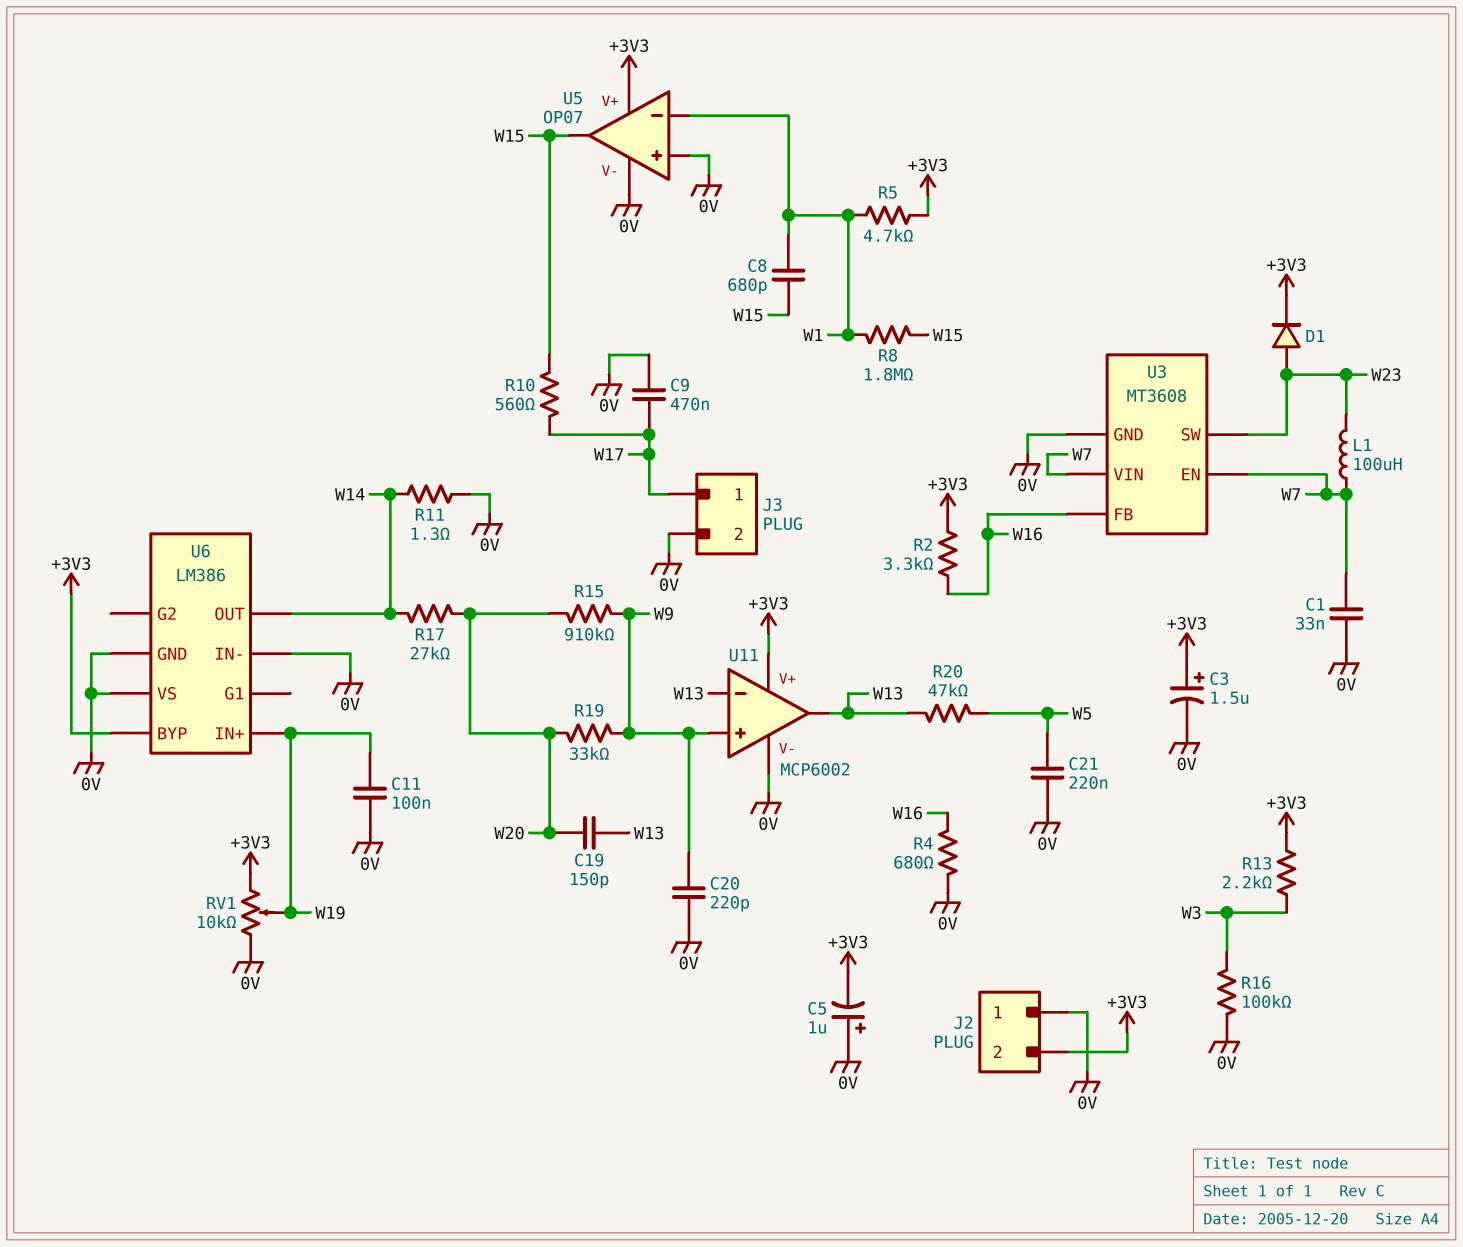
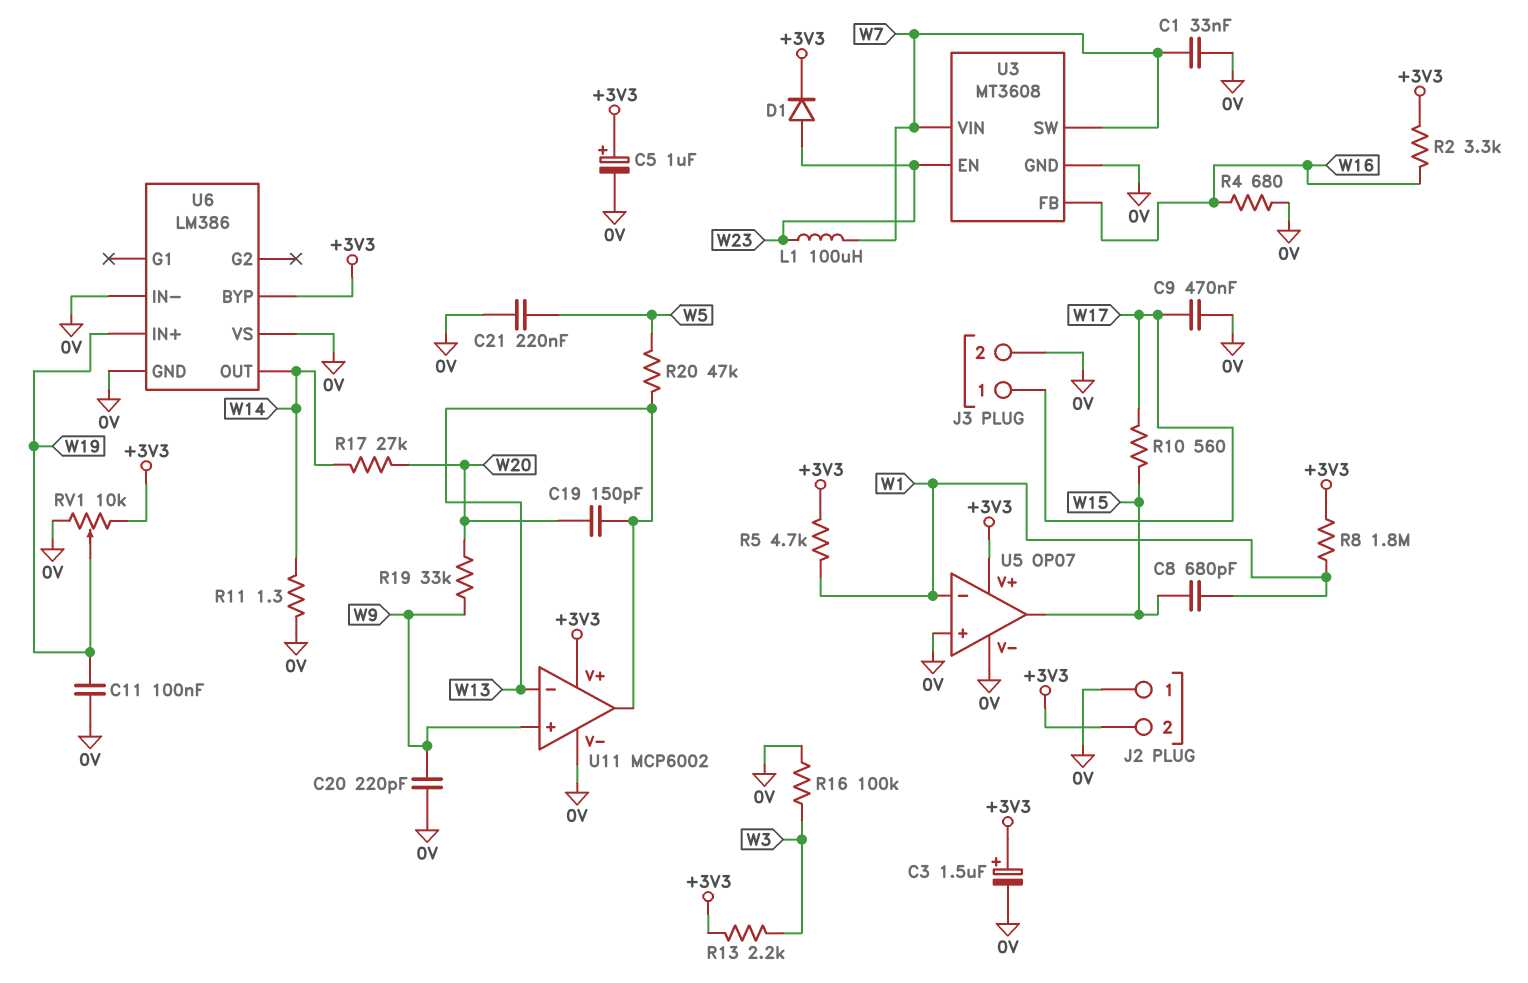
C5: 1uF (plus 0V, minus +3V3) -> 1uF (plus +3V3, minus 0V)
R8: 1.8M (W1, W15) -> 1.8M (+3V3, W1)
R15: 910k (W9, W20) -> none
U3 pin EN: W7 -> W23
U3 pin SW: W23 -> W7

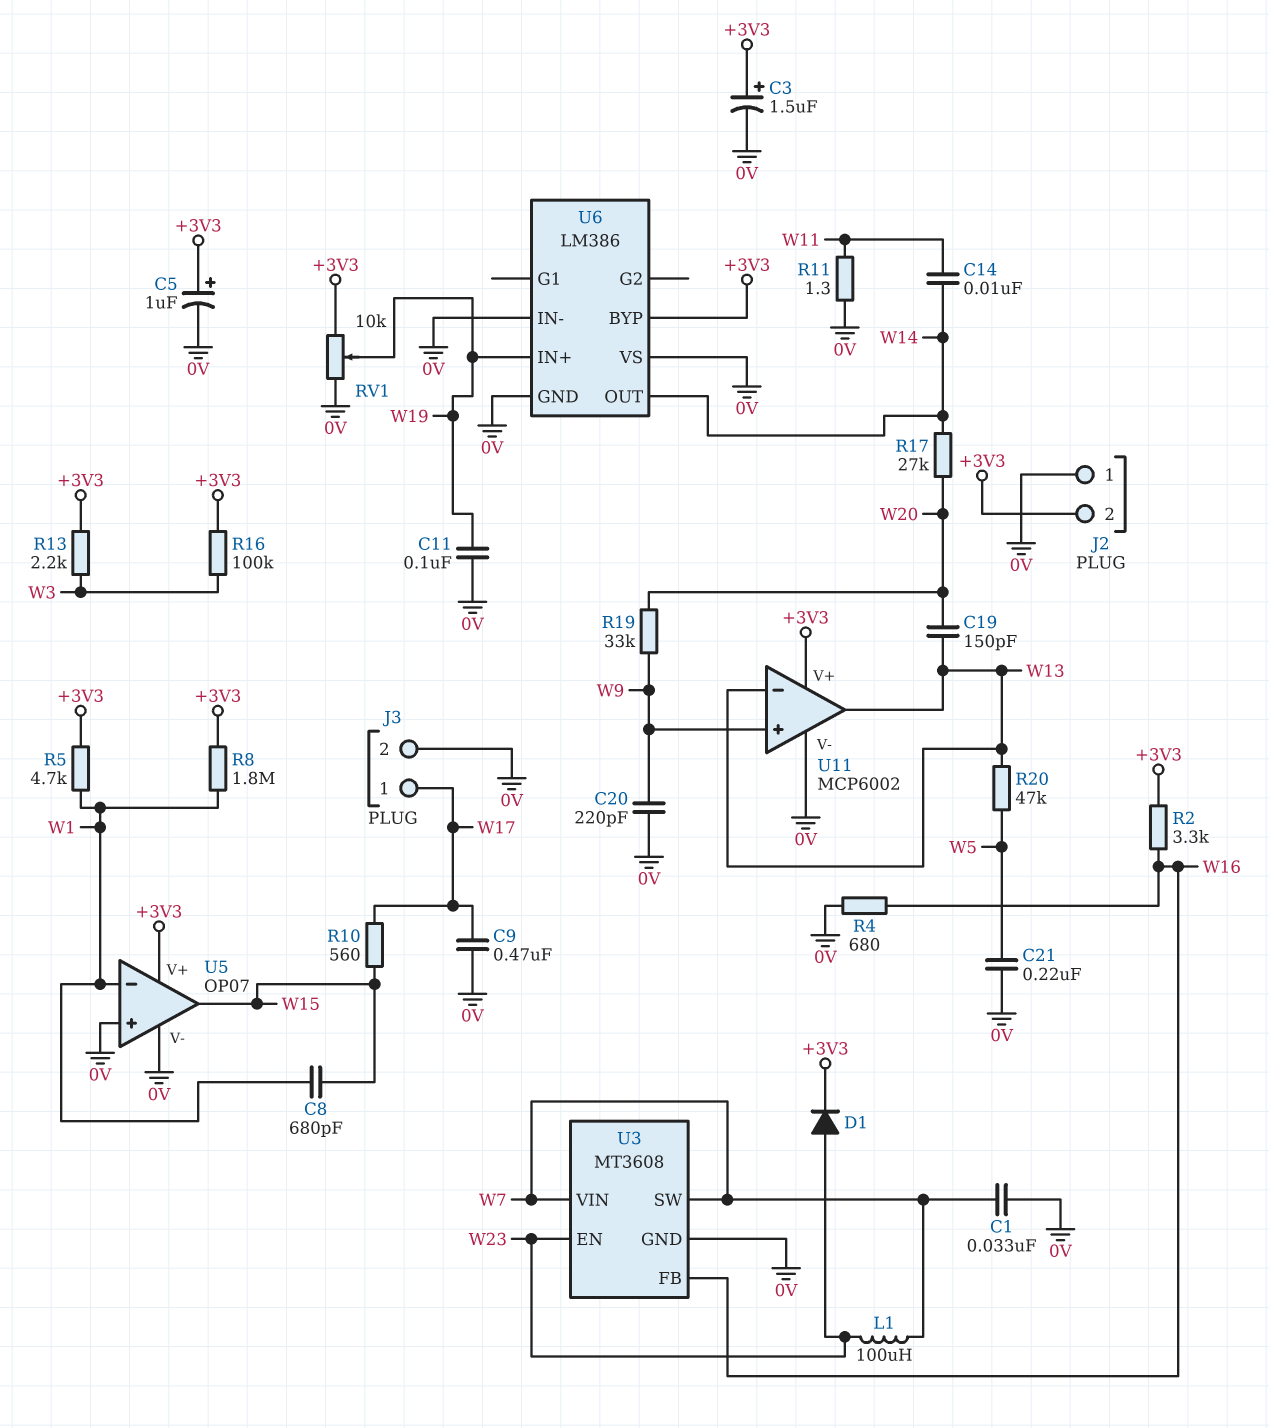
C14: none -> 10nF (W11, W14)
R11: 1.3 (0V, W14) -> 1.3 (0V, W11)
R16: 100k (0V, W3) -> 100k (+3V3, W3)

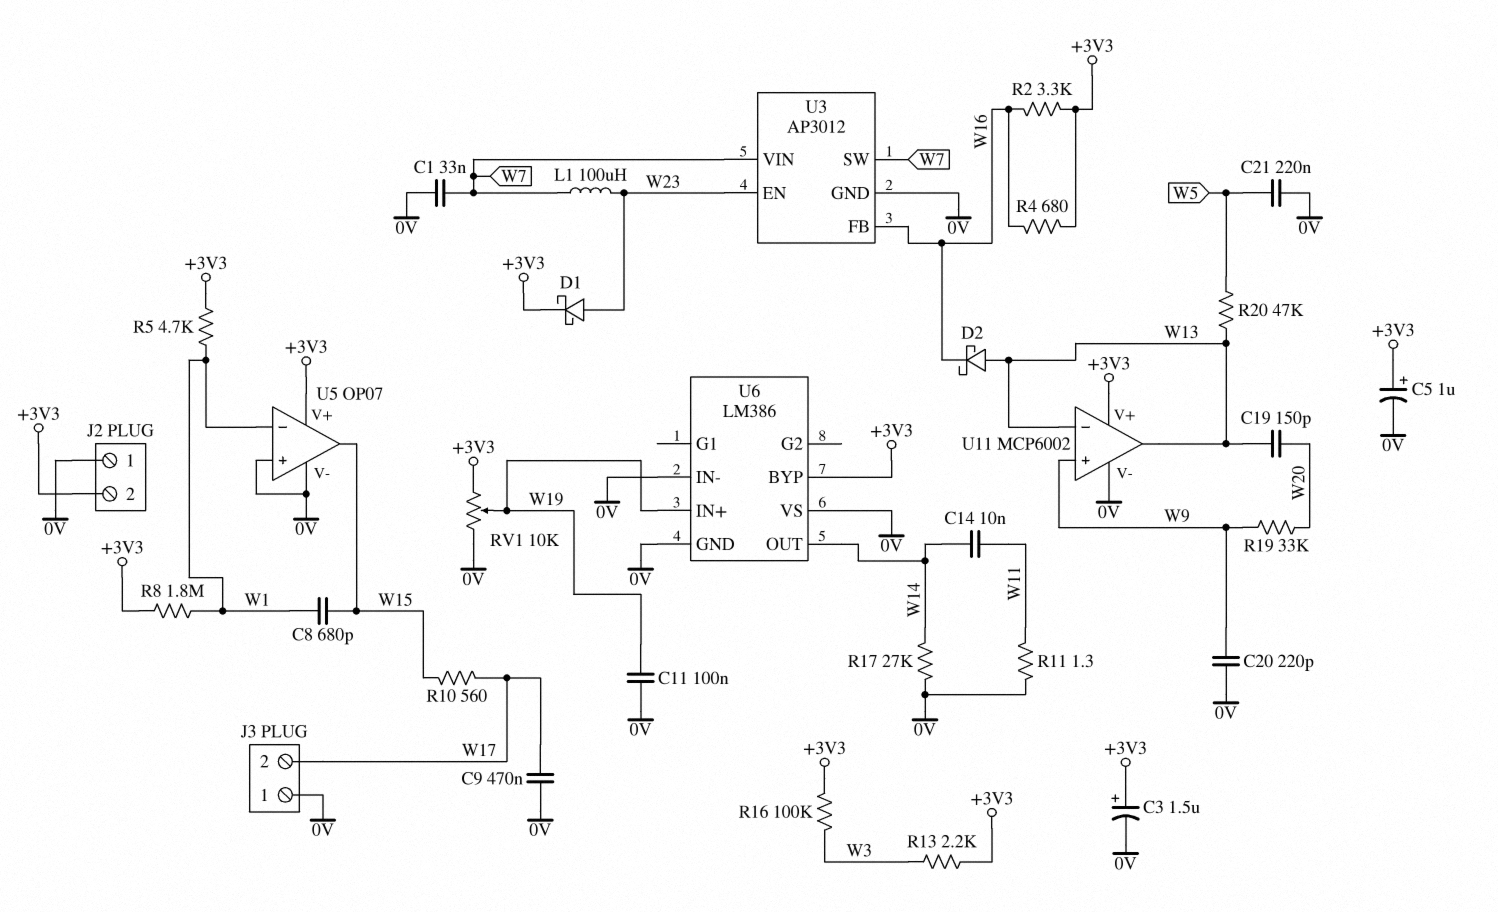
D1: diode (A W23, K +3V3) -> schottky (A W23, K +3V3)
D2: none -> schottky (A W13, K W16)
J3 pin 1: W17 -> 0V
J3 pin 2: 0V -> W17
R4: 680 (0V, W16) -> 680 (+3V3, W16)
R17: 27k (W14, W20) -> 27k (0V, W14)
U3: MT3608 -> AP3012

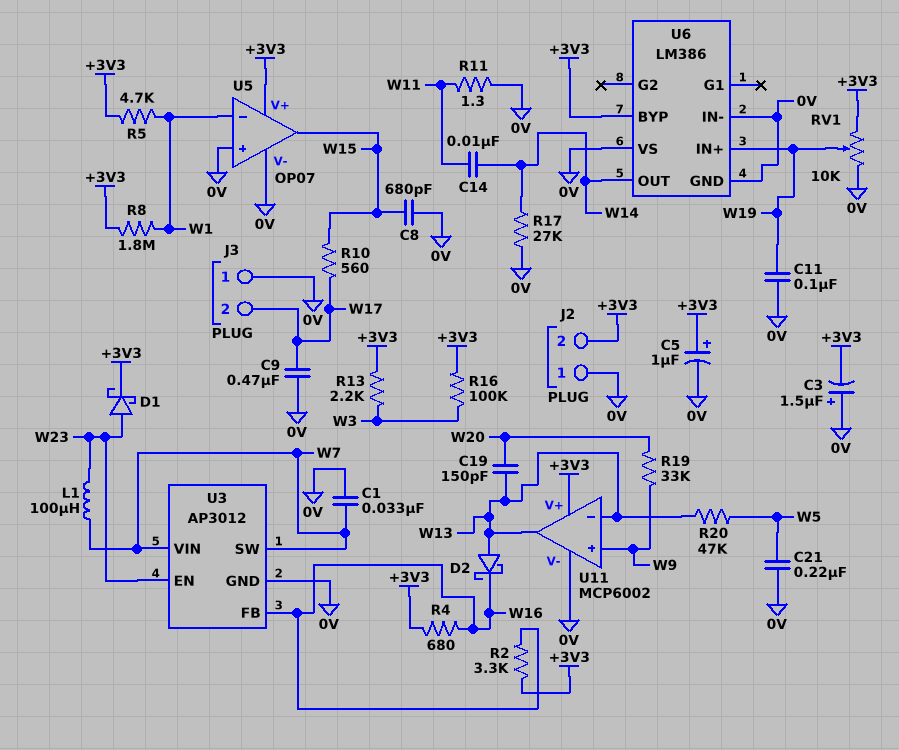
C3: 1.5uF (plus +3V3, minus 0V) -> 1.5uF (plus 0V, minus +3V3)
C8: 680pF (W1, W15) -> 680pF (0V, W15)
C20: 220pF (0V, W9) -> none

